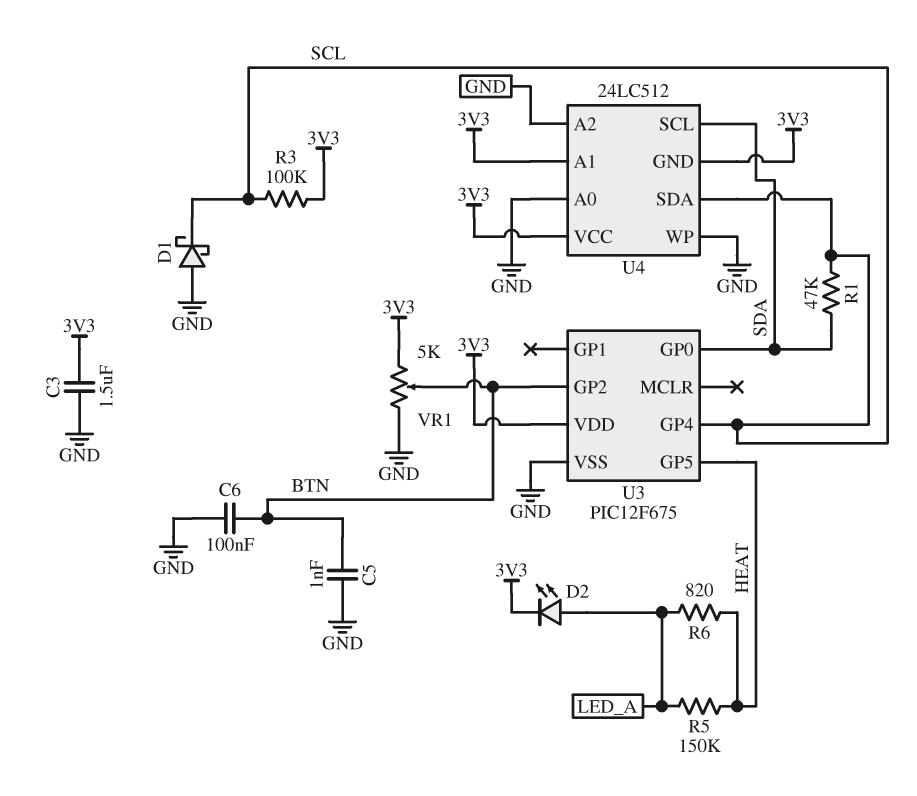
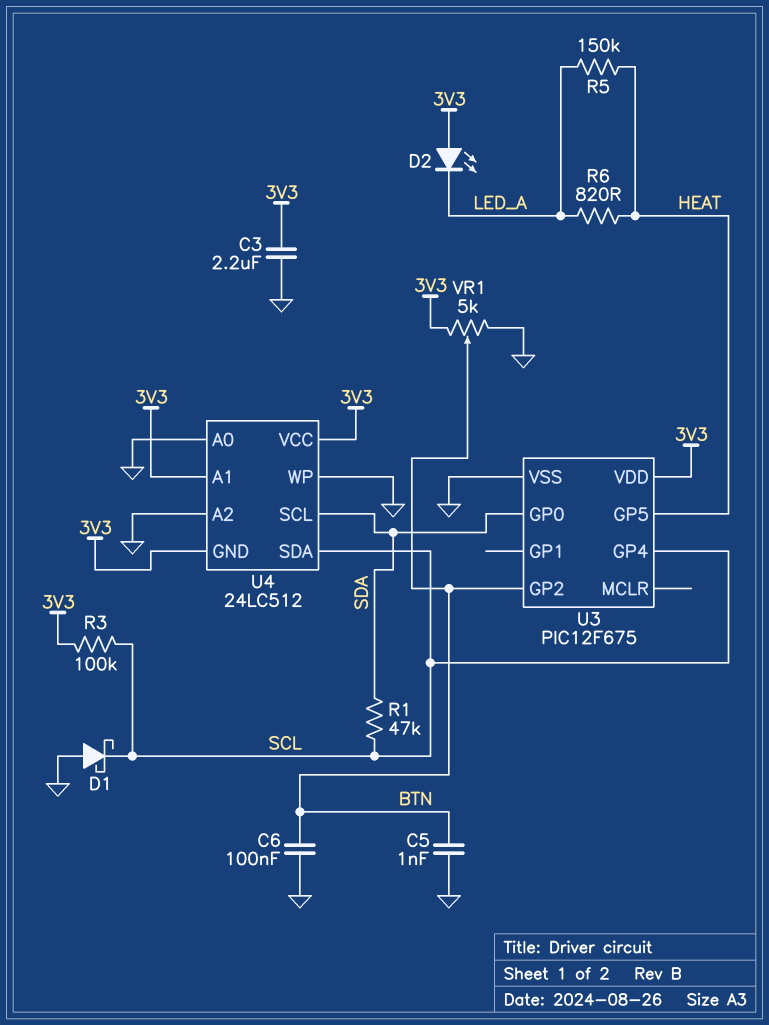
C3: 1.5uF (3V3, GND) -> 2.2uF (3V3, GND)
D2: LED (A LED_A, K 3V3) -> LED (A 3V3, K LED_A)

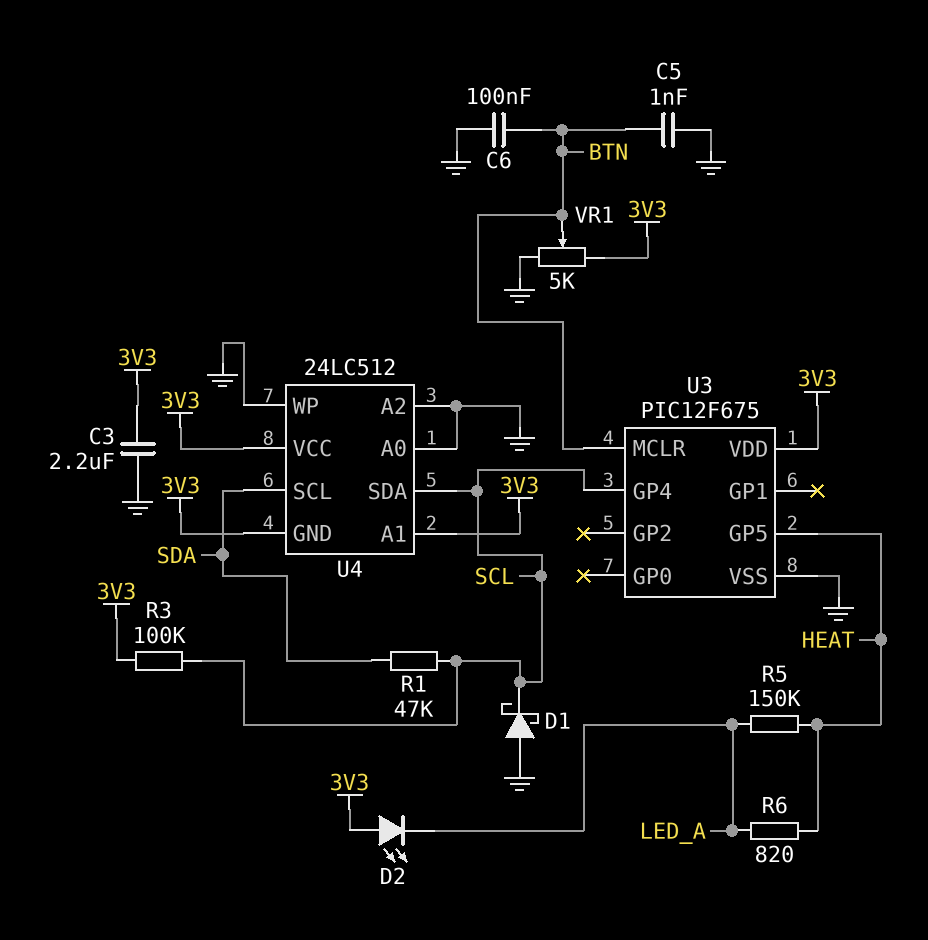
U3 pin GP0: SDA -> none
U3 pin GP2: BTN -> none
U3 pin MCLR: none -> BTN

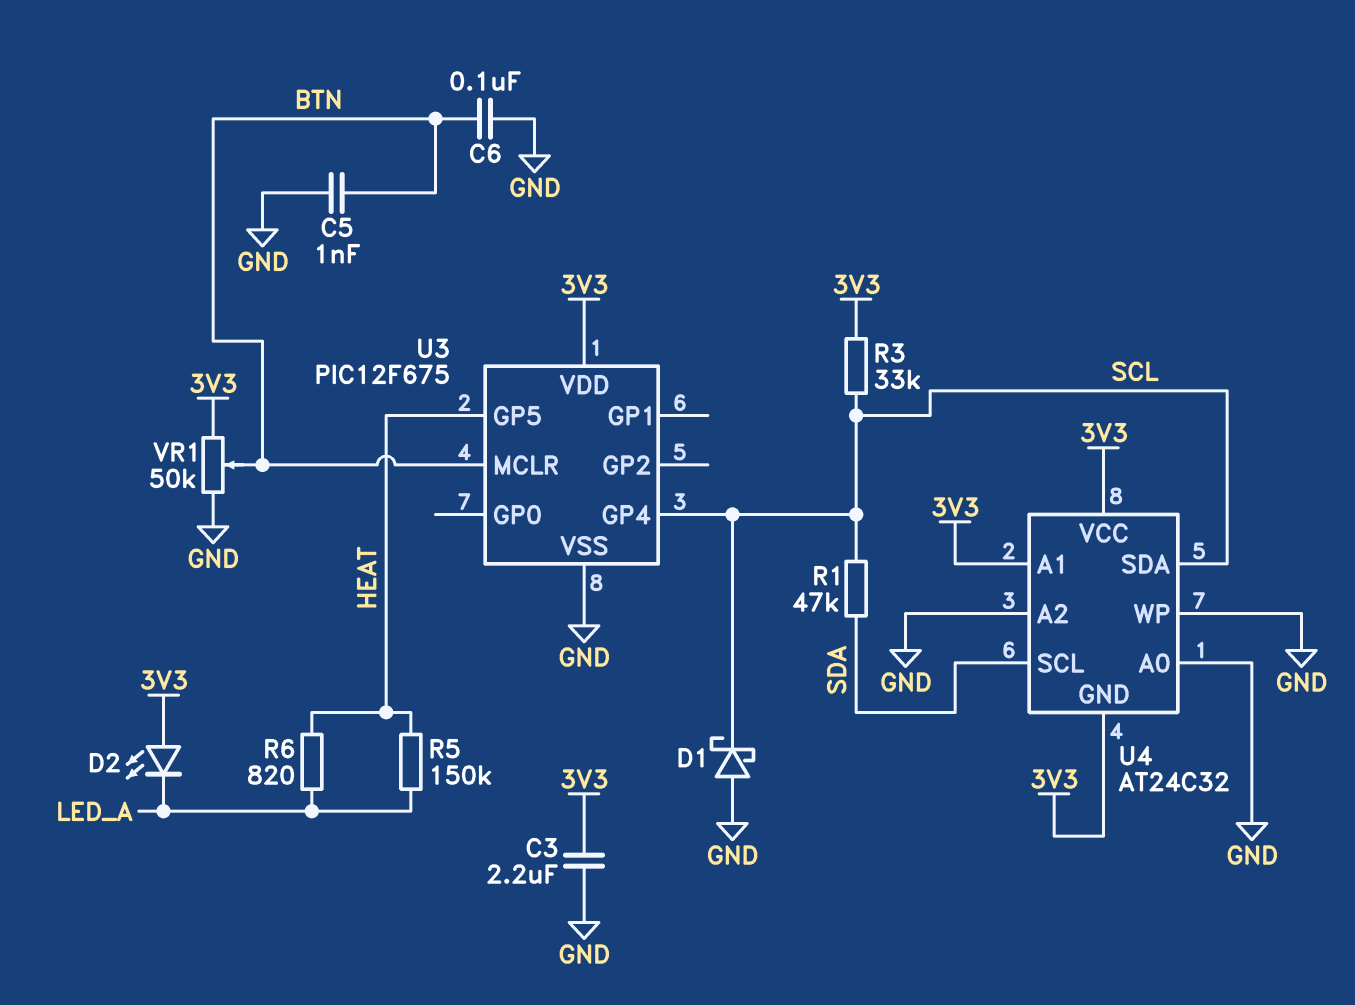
R3: 100k (3V3, SCL) -> 33k (3V3, SCL)
U4: 24LC512 -> AT24C32
VR1: 5k (3V3, GND, wiper BTN) -> 50k (3V3, GND, wiper BTN)

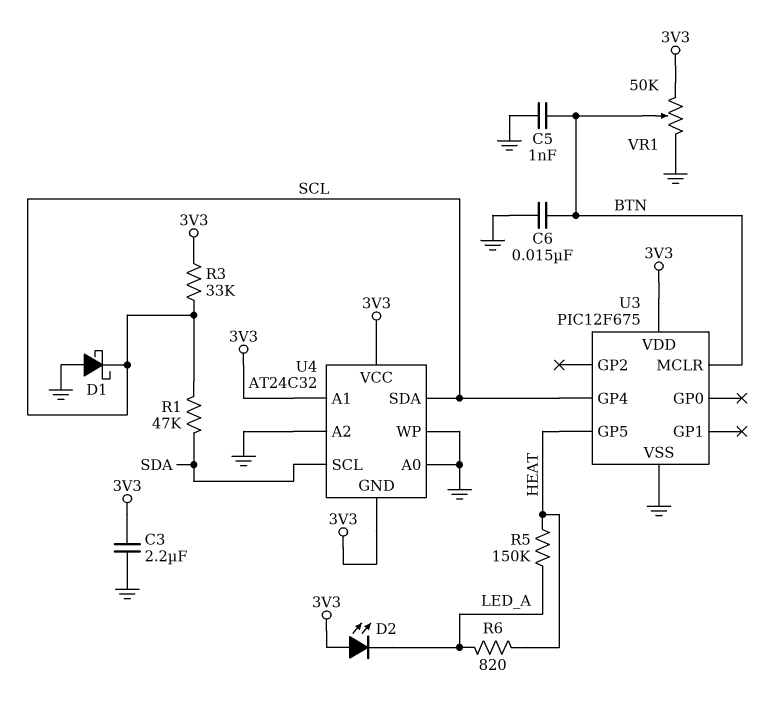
C6: 100nF (BTN, GND) -> 15nF (BTN, GND)

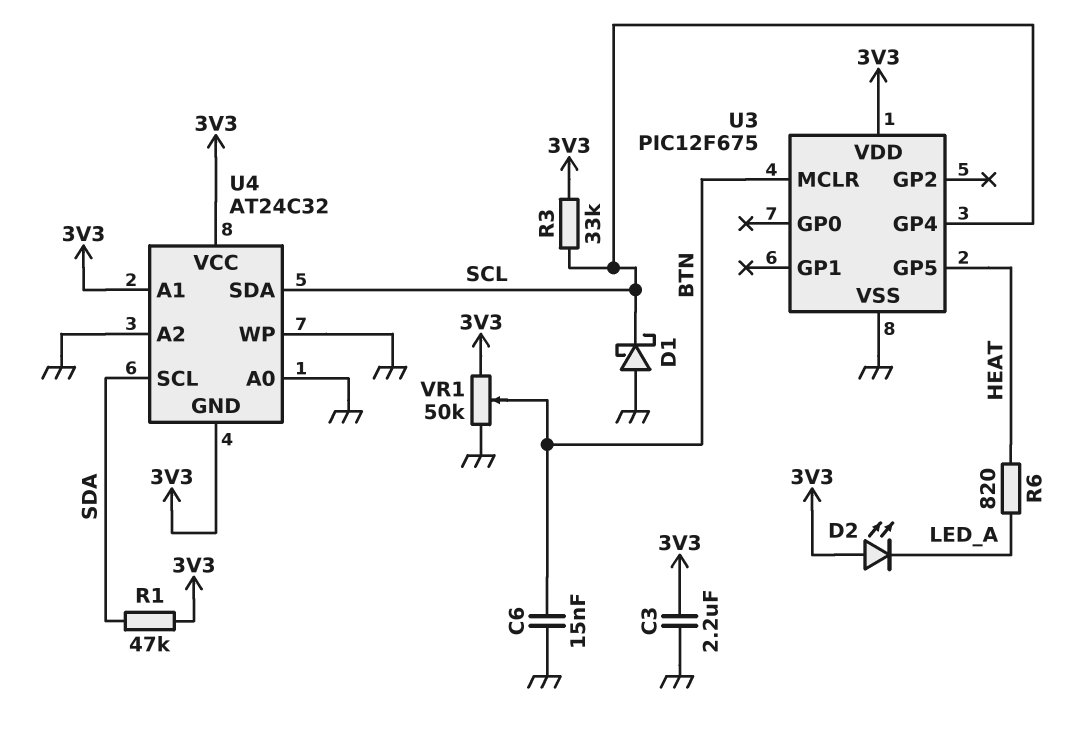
C5: 1nF (BTN, GND) -> none
R1: 47k (SCL, SDA) -> 47k (3V3, SDA)
R5: 150k (HEAT, LED_A) -> none

